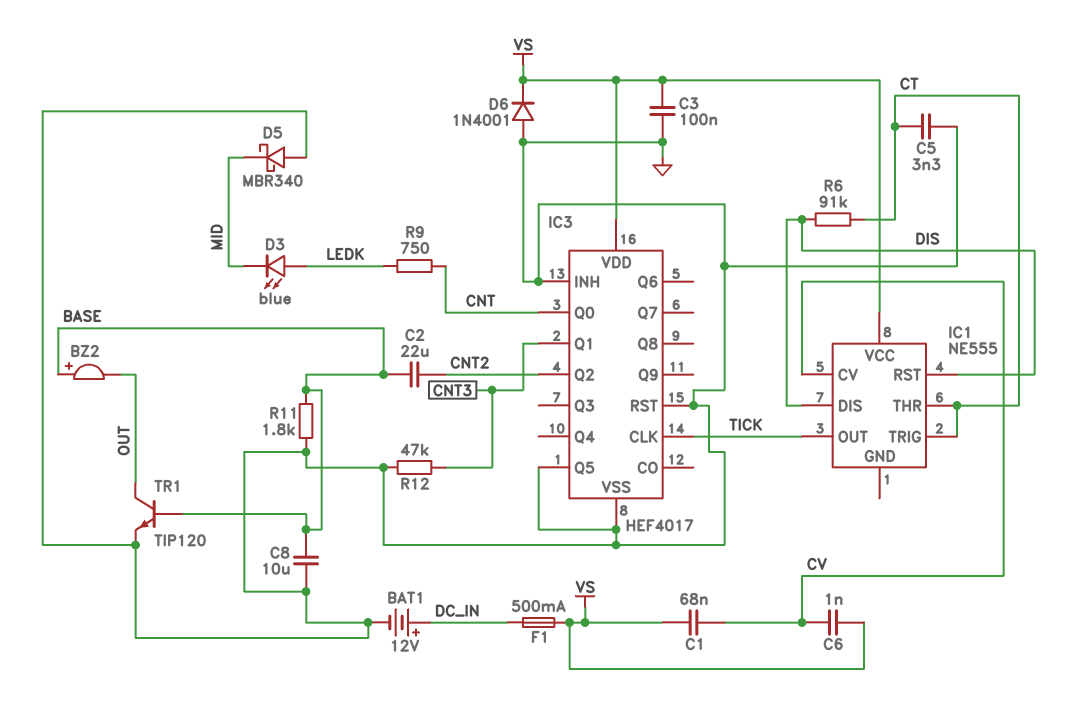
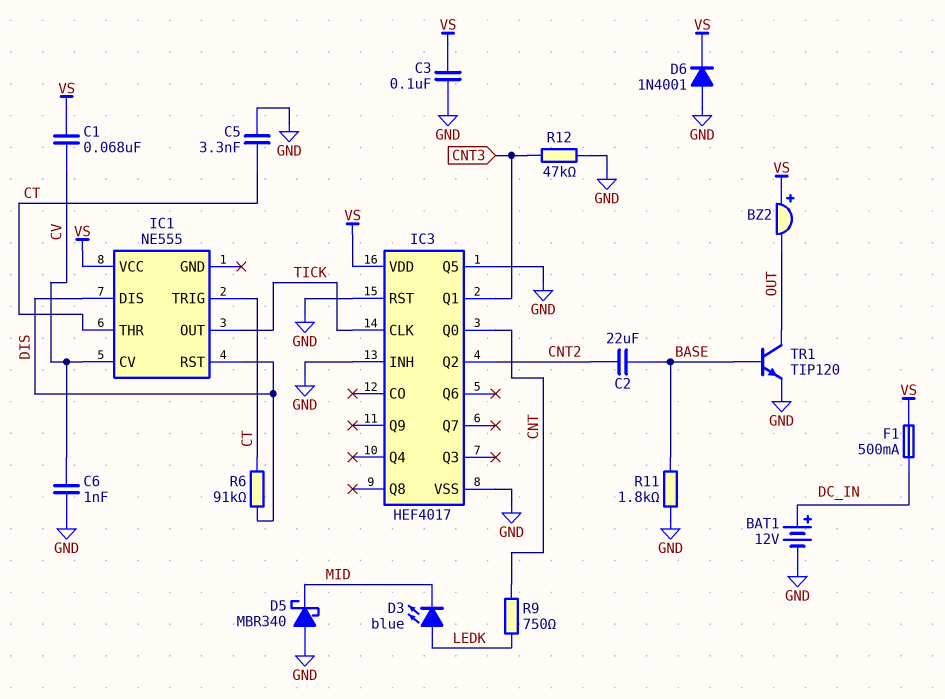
BZ2: buzzer (plus BASE, minus OUT) -> buzzer (plus VS, minus OUT)
C6: 1nF (CV, VS) -> 1nF (CV, GND)
C8: 10uF (BASE, GND) -> none

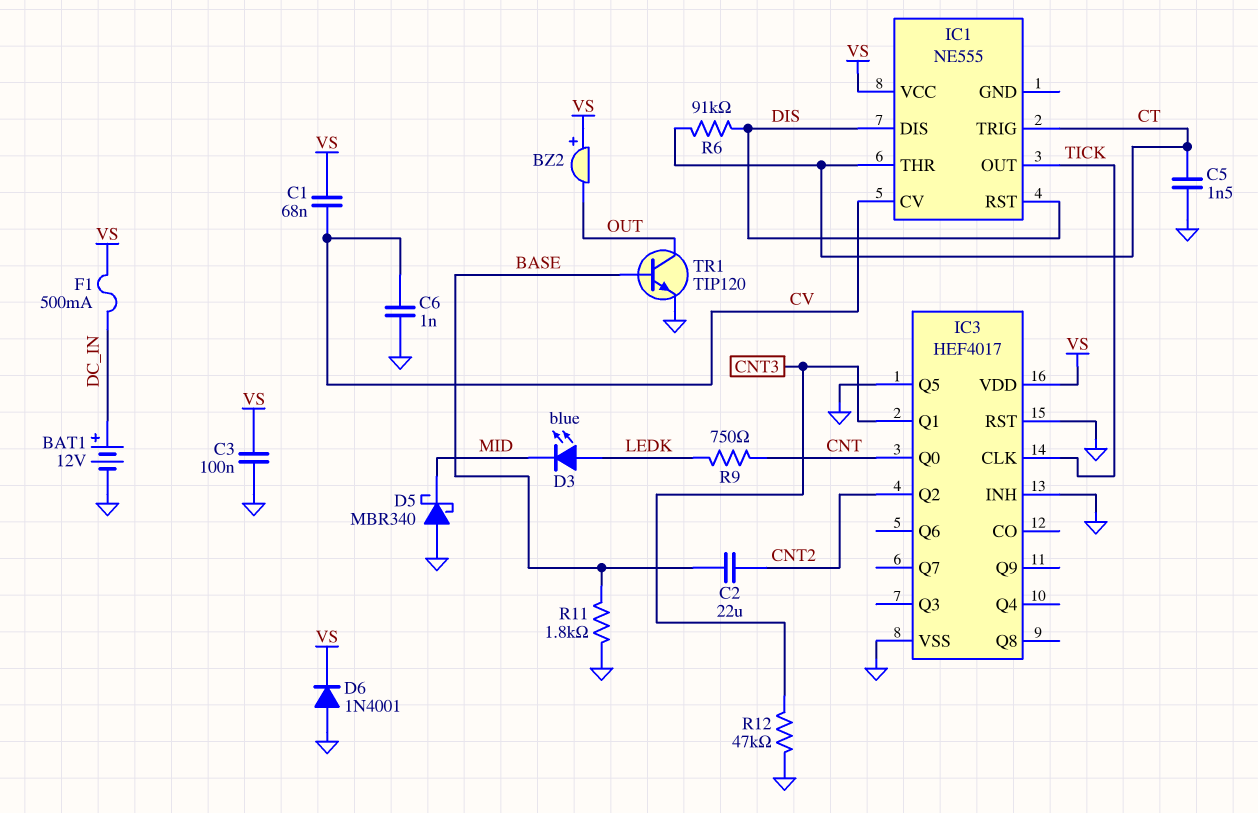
C5: 3.3nF (CT, GND) -> 1.5nF (CT, GND)

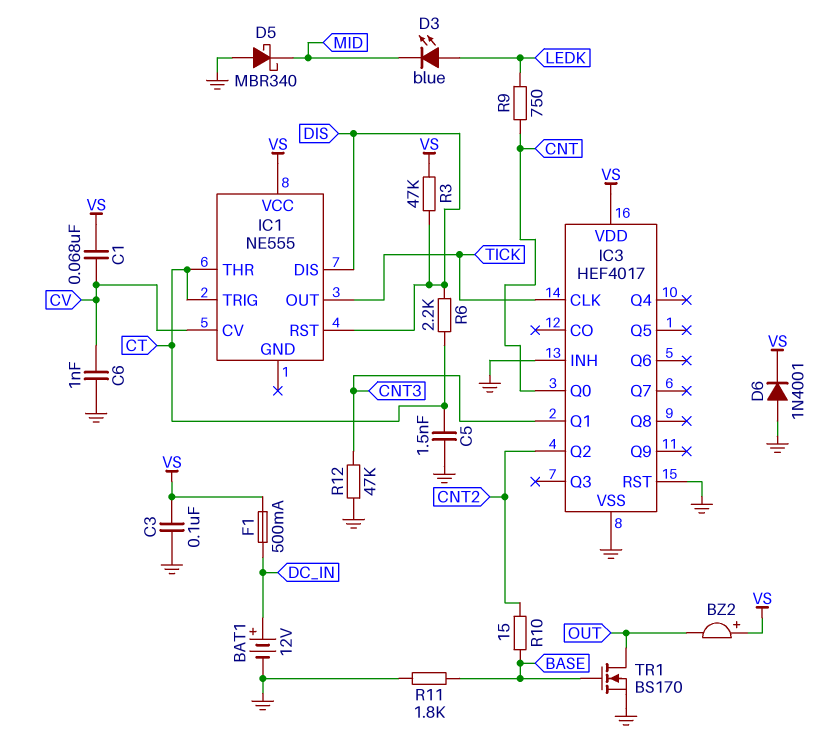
C2: 22uF (BASE, CNT2) -> none
IC3 pin Q5: GND -> none
R3: none -> 47k (DIS, VS)
R6: 91k (CT, DIS) -> 2.2k (CT, DIS)
R10: none -> 15 (BASE, CNT2)
TR1: NPN TIP120 (B BASE, C OUT, E GND) -> NMOS BS170 (G BASE, D OUT, S GND)

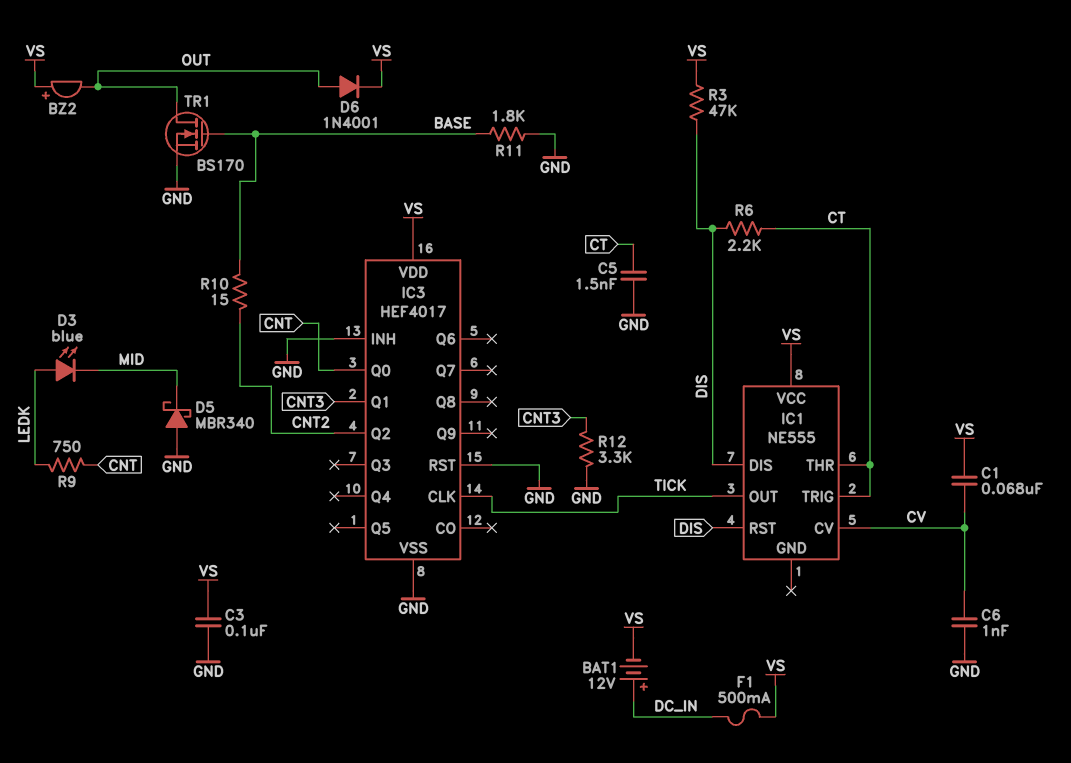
BAT1: 12V (plus DC_IN, minus GND) -> 12V (plus DC_IN, minus VS)
D6: diode 1N4001 (A GND, K VS) -> diode 1N4001 (A OUT, K VS)
R12: 47k (CNT3, GND) -> 3.3k (CNT3, GND)

